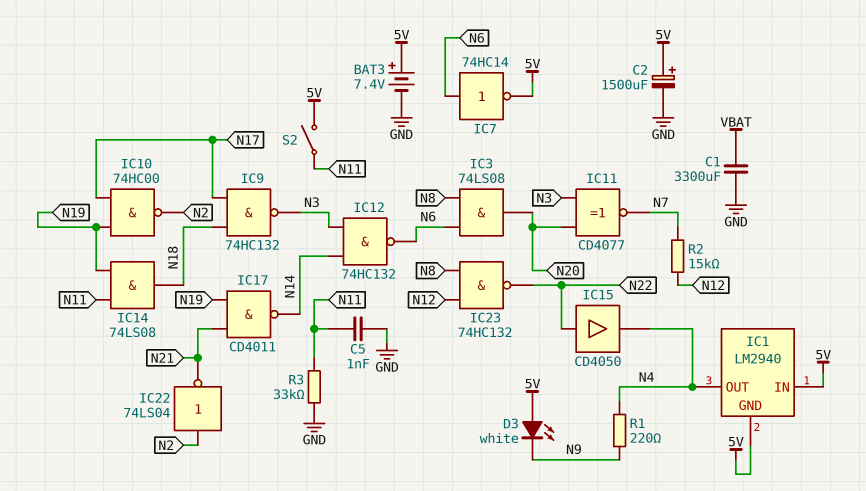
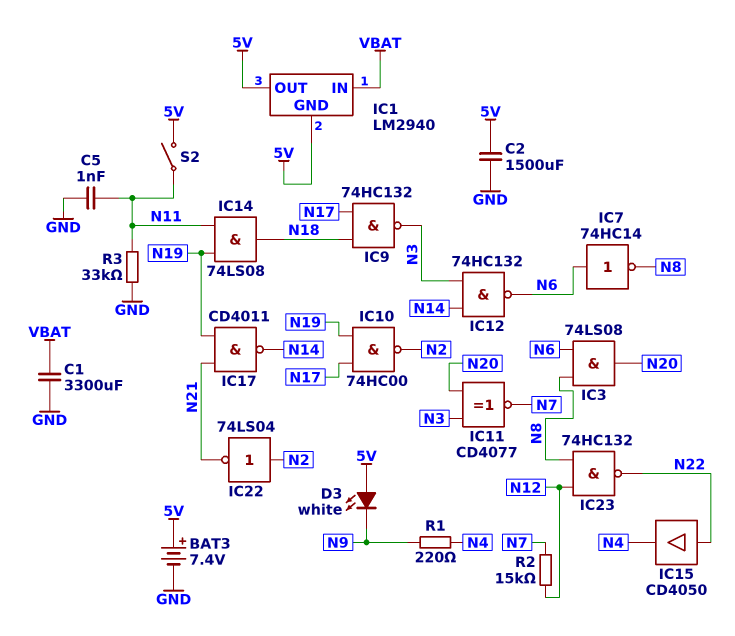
C2: 1500uF (plus 5V, minus GND) -> 1500uF (5V, GND)
IC1 pin IN: 5V -> VBAT
IC1 pin OUT: N4 -> 5V
IC7: NOT 74HC14 (in N6, out 5V) -> NOT 74HC14 (in N6, out N8)

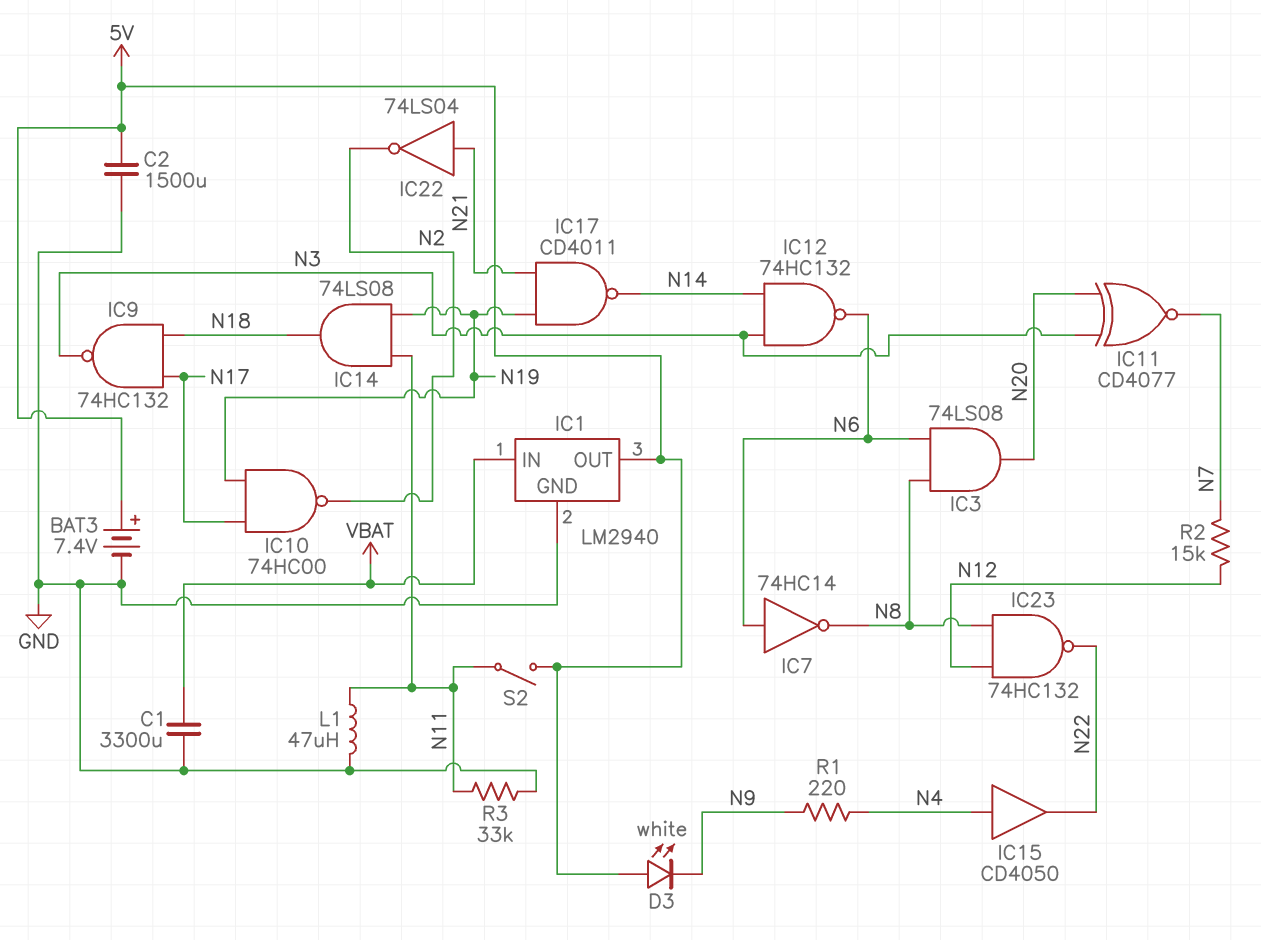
C5: 1nF (GND, N11) -> none
IC1 pin GND: 5V -> GND
IC15: buffer CD4050 (in N22, out N4) -> buffer CD4050 (in N4, out N22)
IC22: NOT 74LS04 (in N2, out N21) -> NOT 74LS04 (in N21, out N2)
L1: none -> 47uH (GND, N11)

